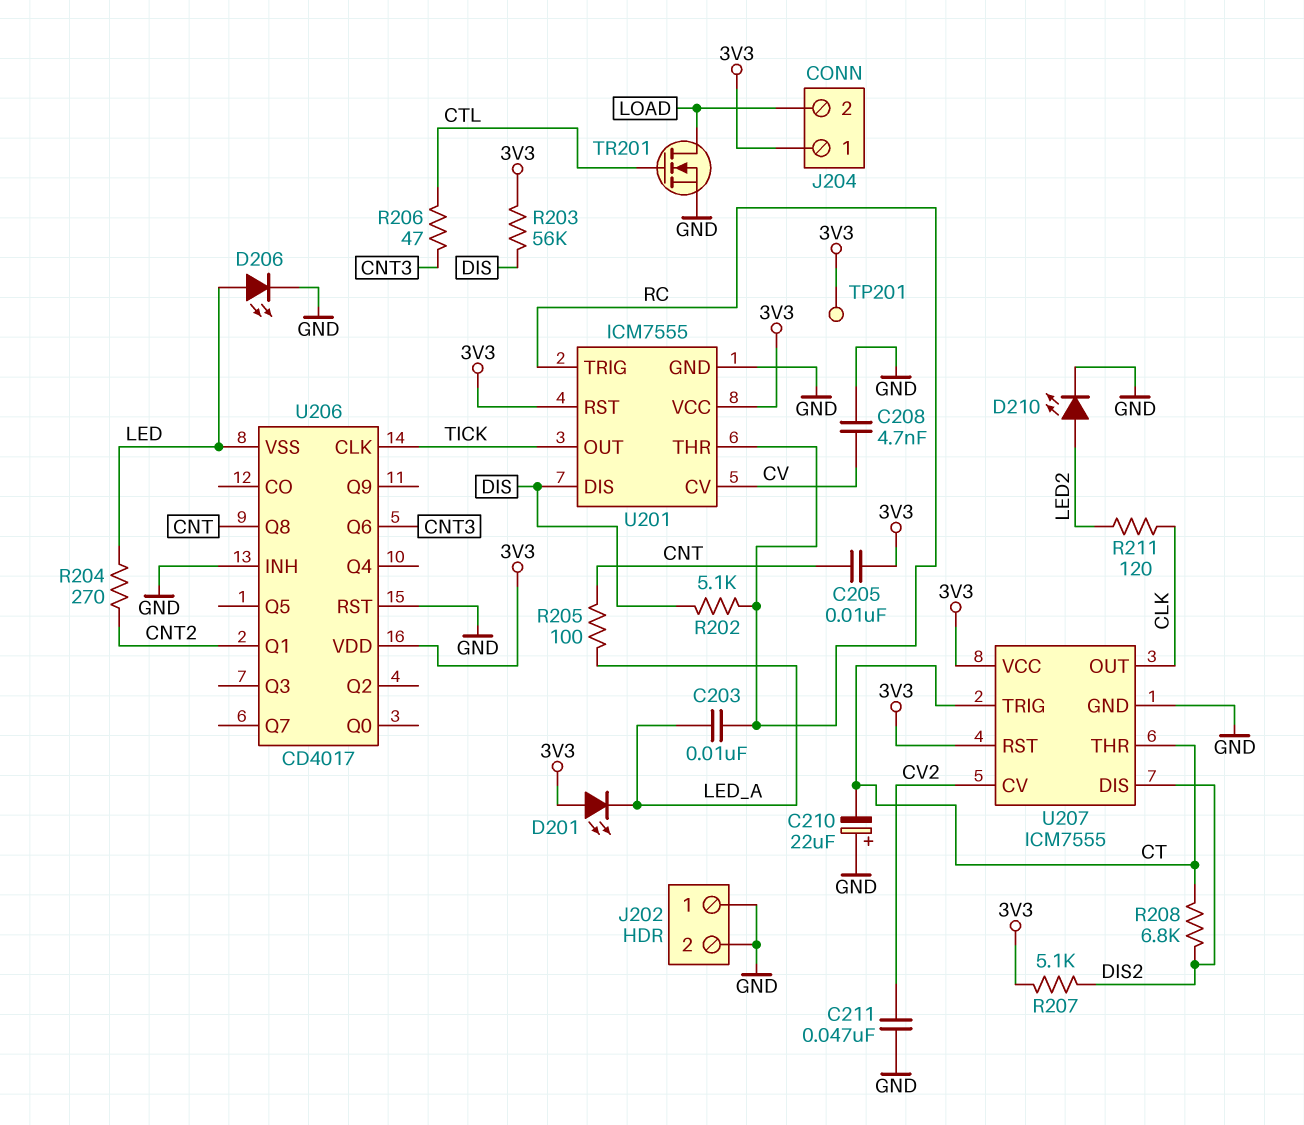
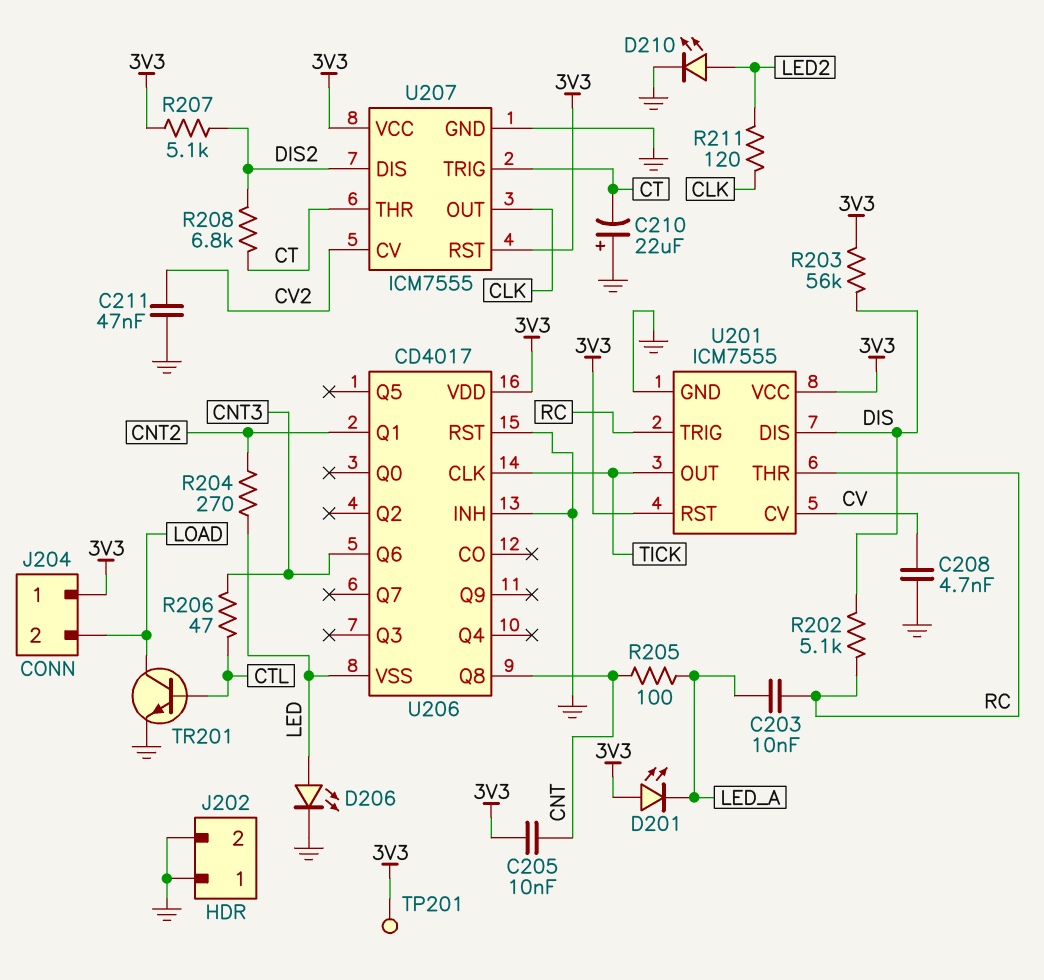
TR201: NMOS (G CTL, D LOAD, S GND) -> NPN (B CTL, C LOAD, E GND)

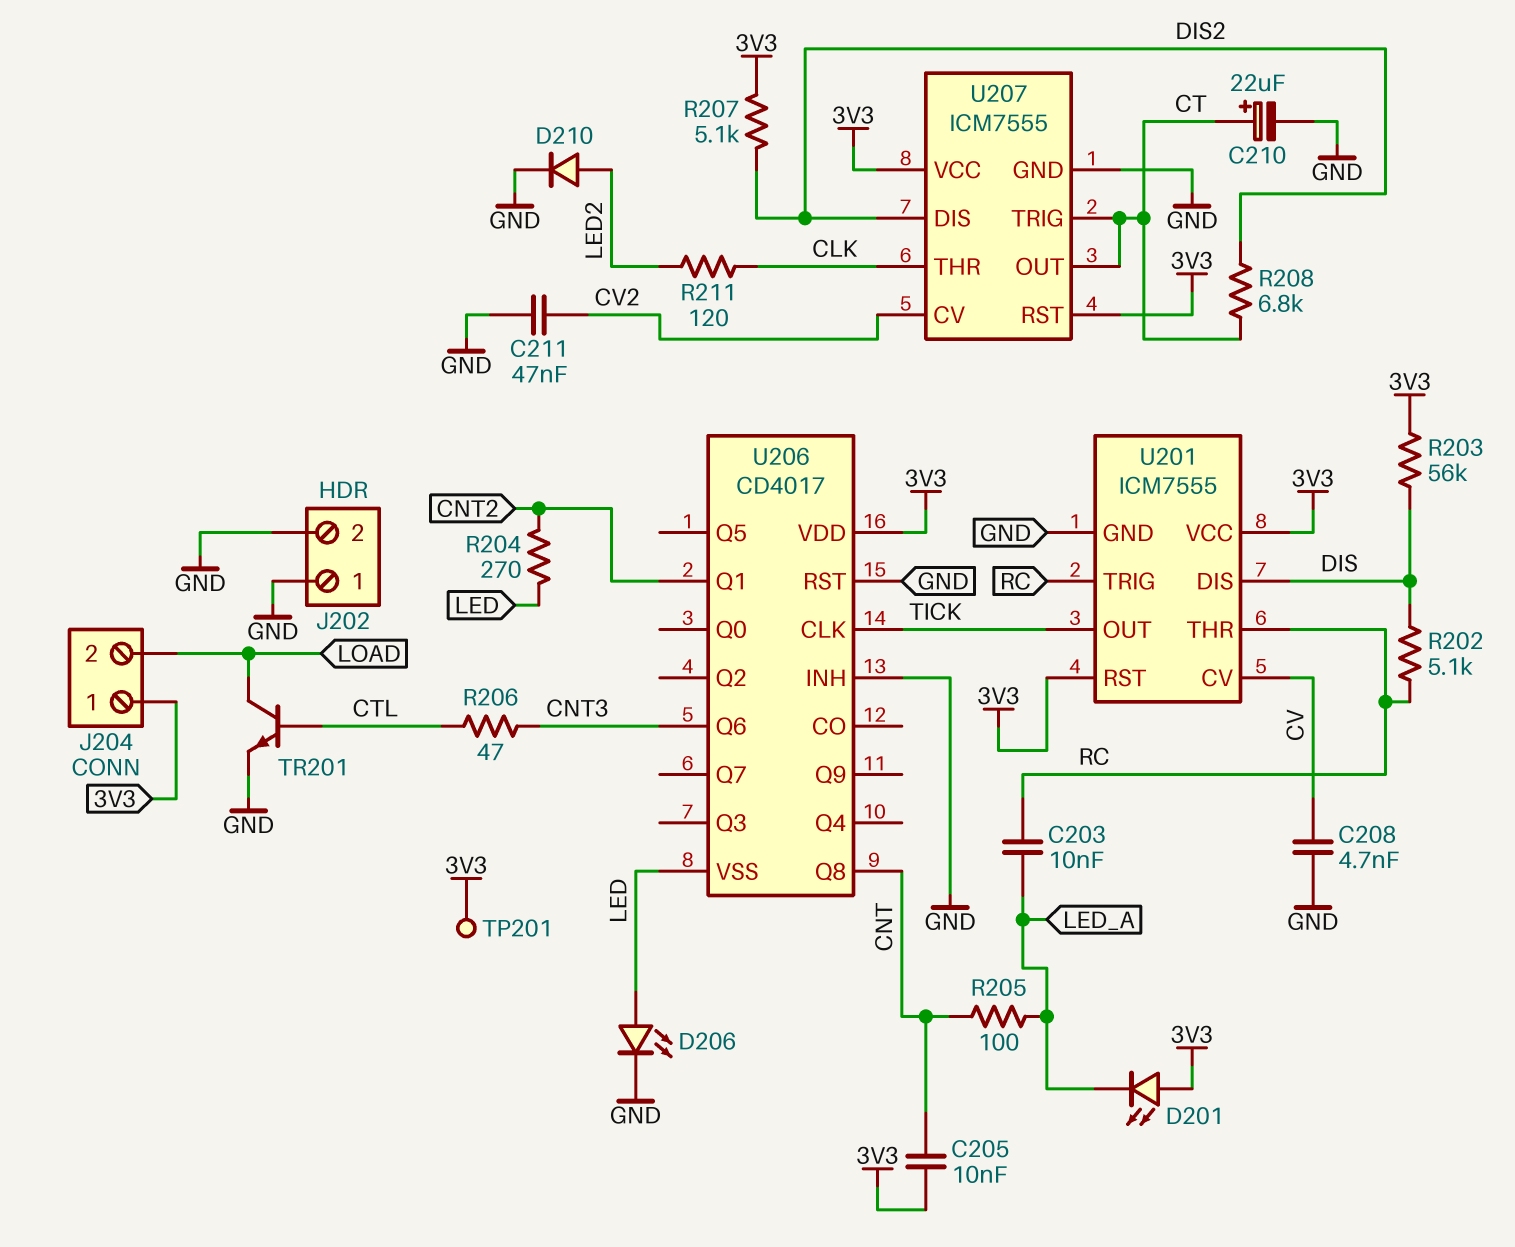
C210: 22uF (plus GND, minus CT) -> 22uF (plus CT, minus GND)
D210: LED (A LED2, K GND) -> diode (A LED2, K GND)
U207 pin OUT: CLK -> CT
U207 pin THR: CT -> CLK

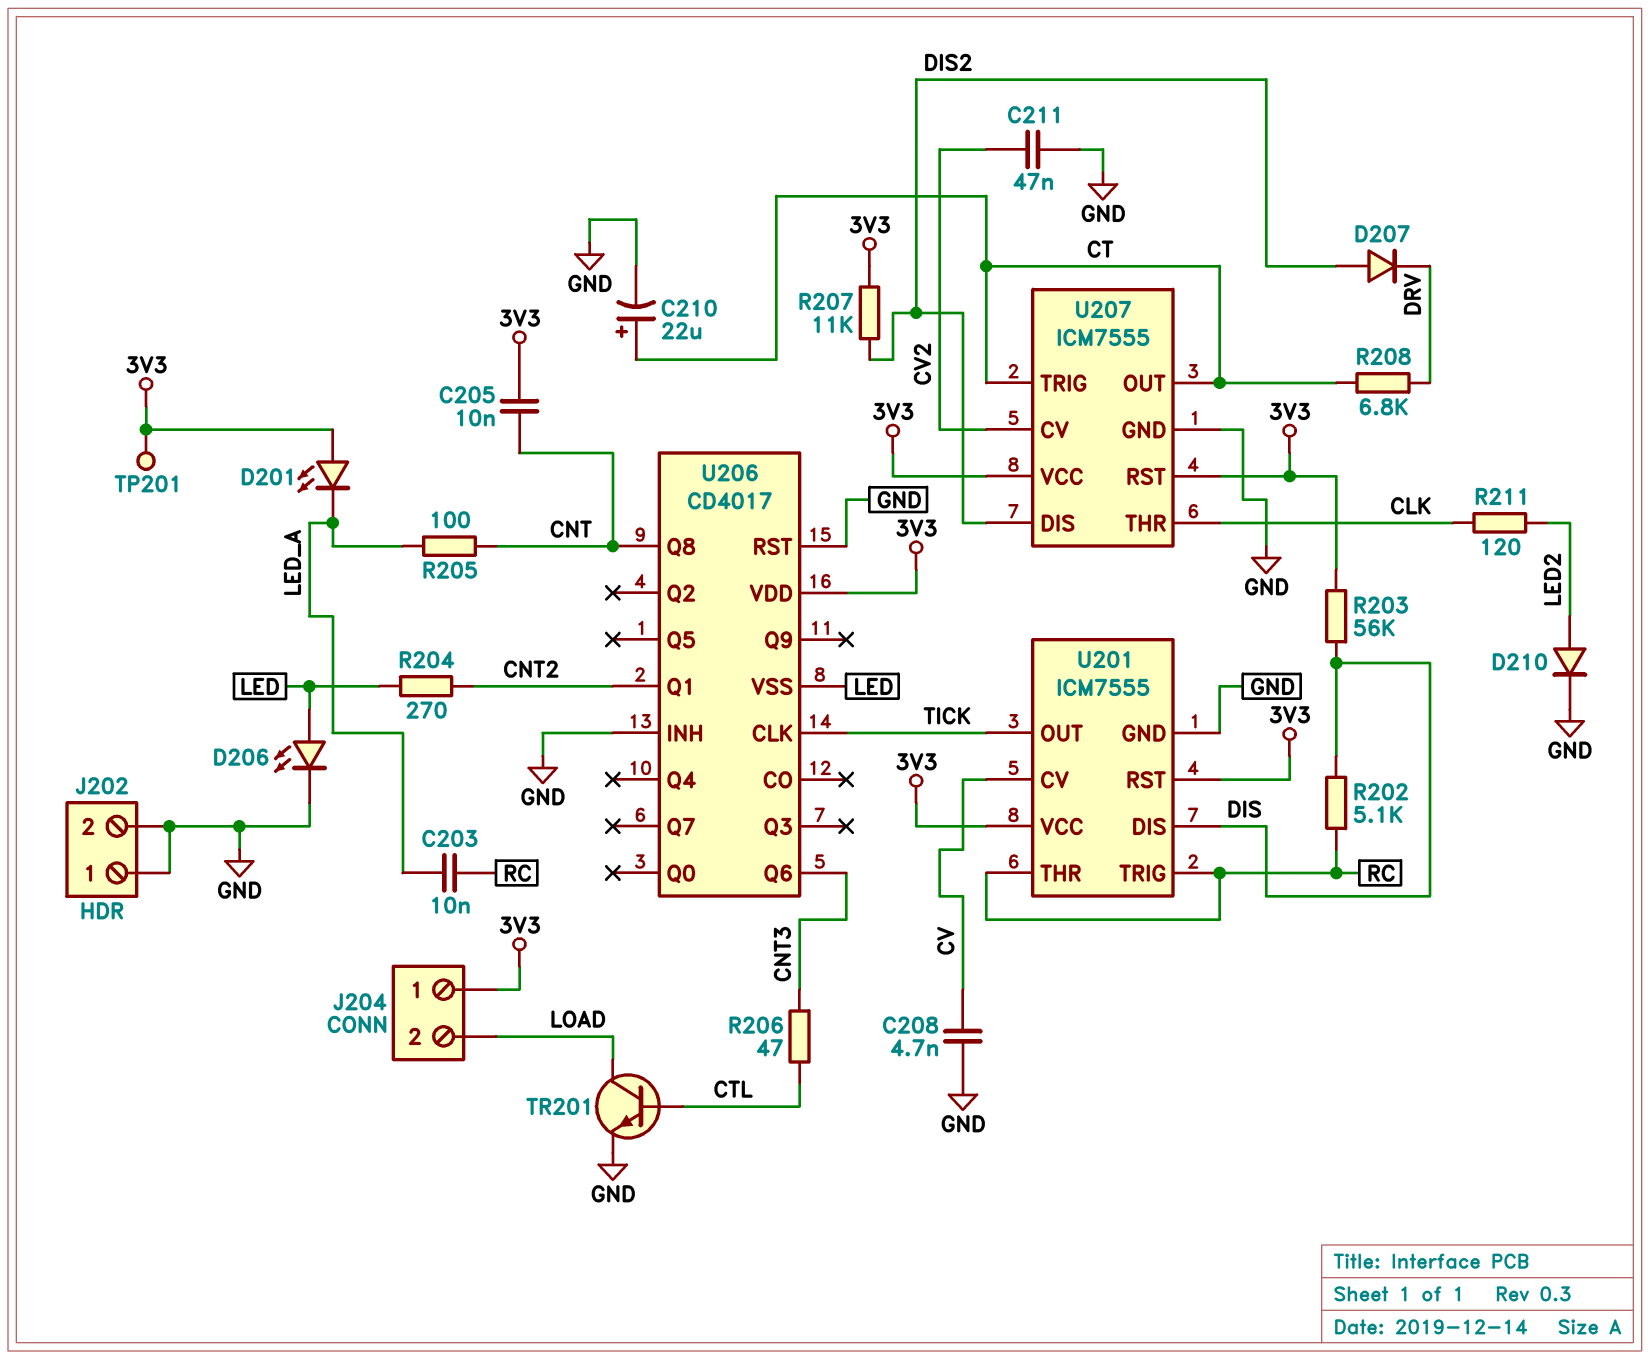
D207: none -> diode (A DIS2, K DRV)
R207: 5.1k (3V3, DIS2) -> 11k (3V3, DIS2)
R208: 6.8k (CT, DIS2) -> 6.8k (CT, DRV)

